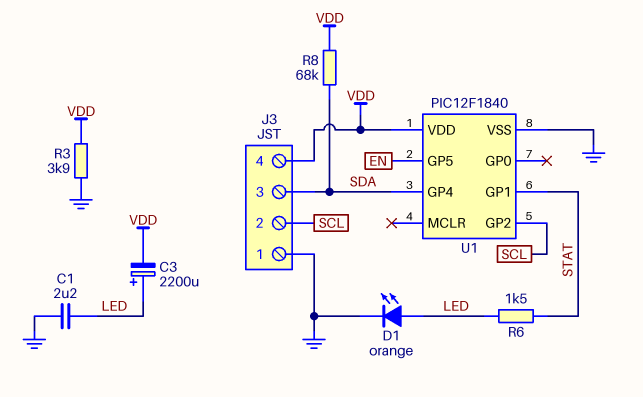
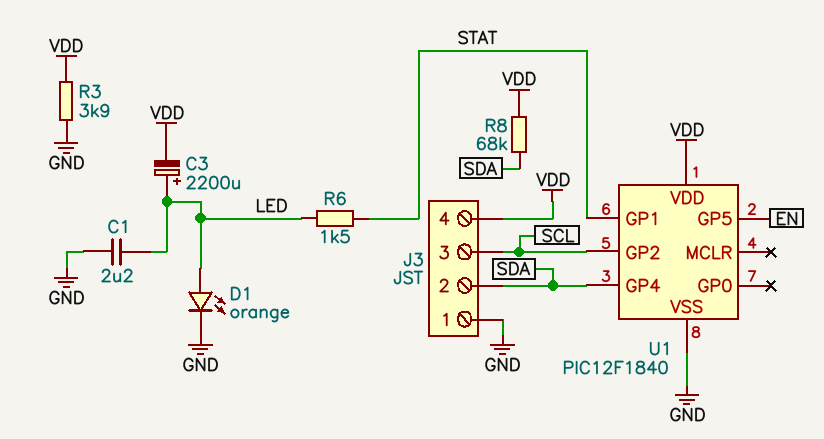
J3 pin 2: SCL -> SDA
J3 pin 3: SDA -> SCL

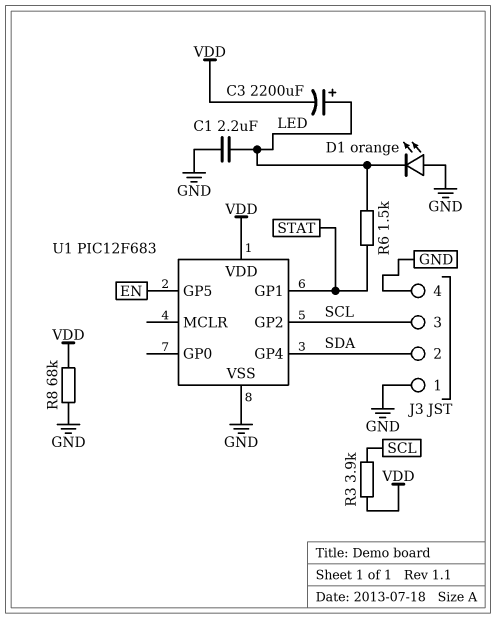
D1: LED orange (A LED, K GND) -> LED orange (A GND, K LED)
J3 pin 4: VDD -> GND
R3: 3.9k (GND, VDD) -> 3.9k (SCL, VDD)
R8: 68k (SDA, VDD) -> 68k (GND, VDD)
U1: PIC12F1840 -> PIC12F683

